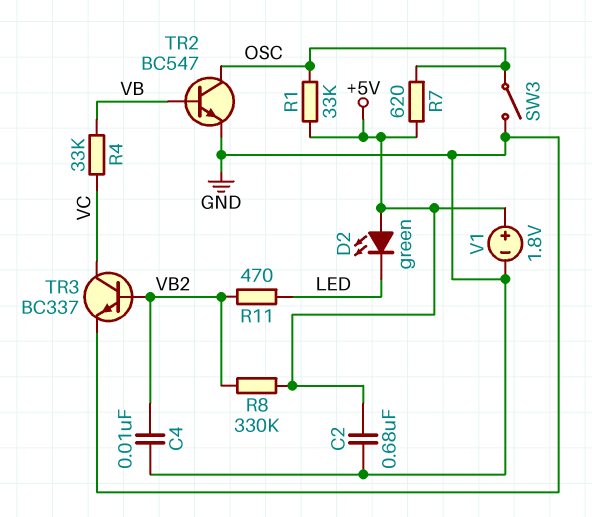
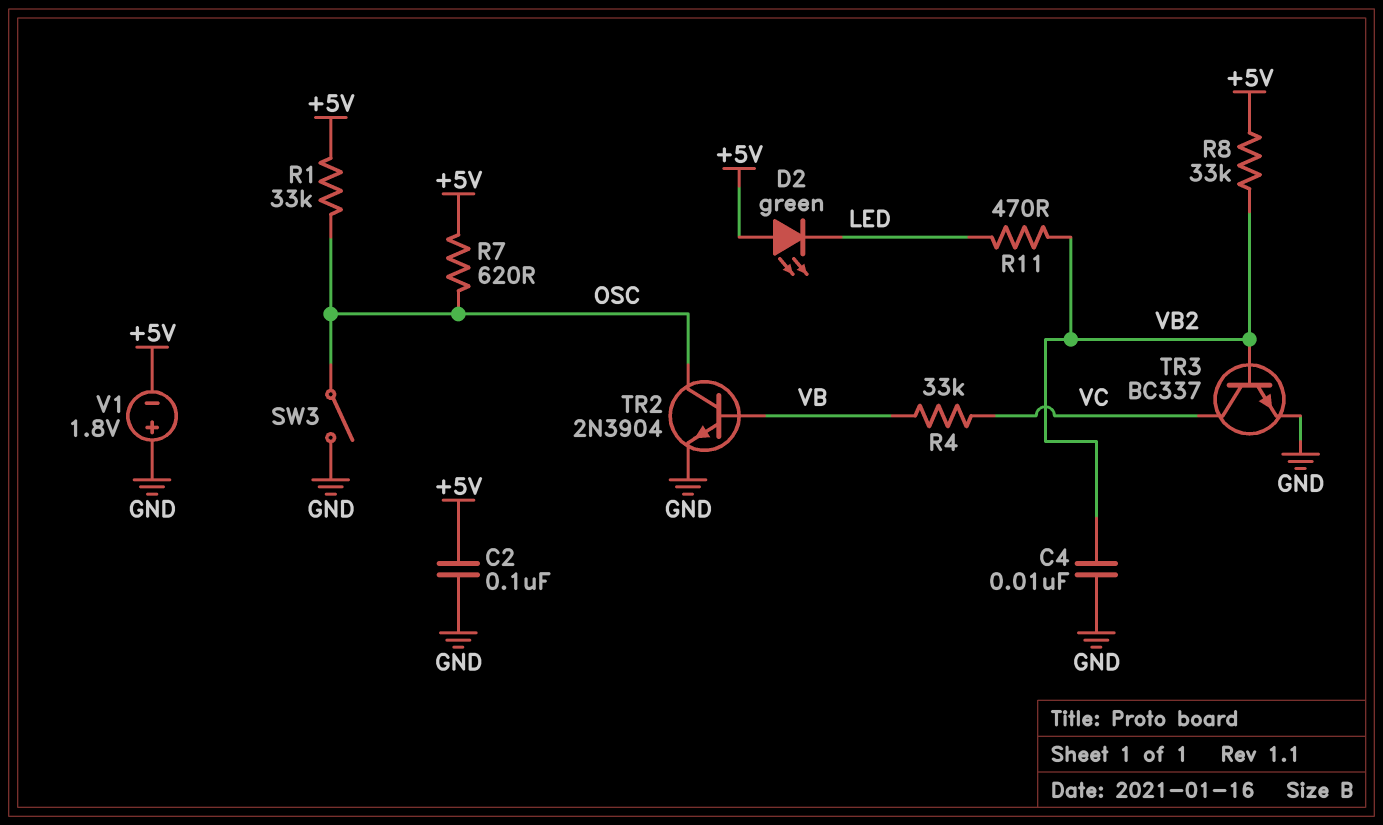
C2: 680nF (+5V, GND) -> 100nF (+5V, GND)
R8: 330k (+5V, VB2) -> 33k (+5V, VB2)
TR2: NPN BC547 (B VB, C OSC, E GND) -> NPN 2N3904 (B VB, C OSC, E GND)
V1: 1.8V (plus +5V, minus GND) -> 1.8V (plus GND, minus +5V)

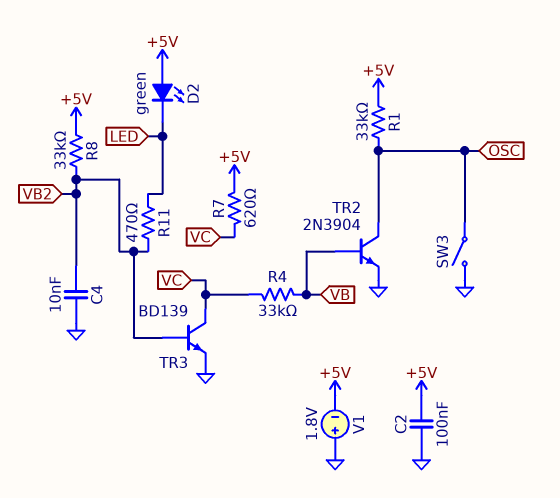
R7: 620 (+5V, OSC) -> 620 (+5V, VC)
TR3: NPN BC337 (B VB2, C VC, E GND) -> NPN BD139 (B VB2, C VC, E GND)

